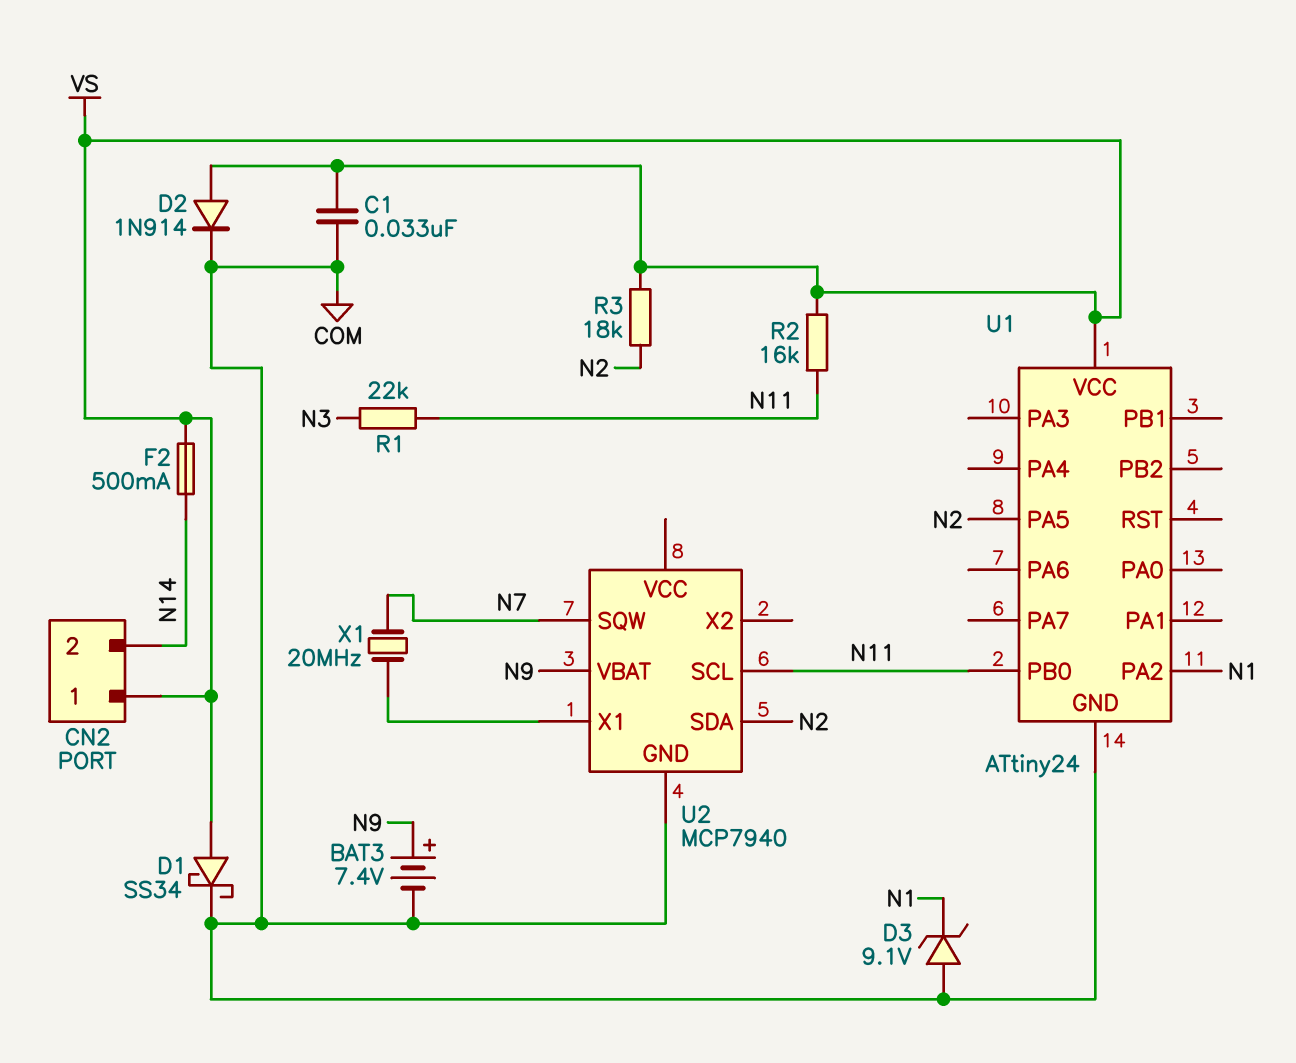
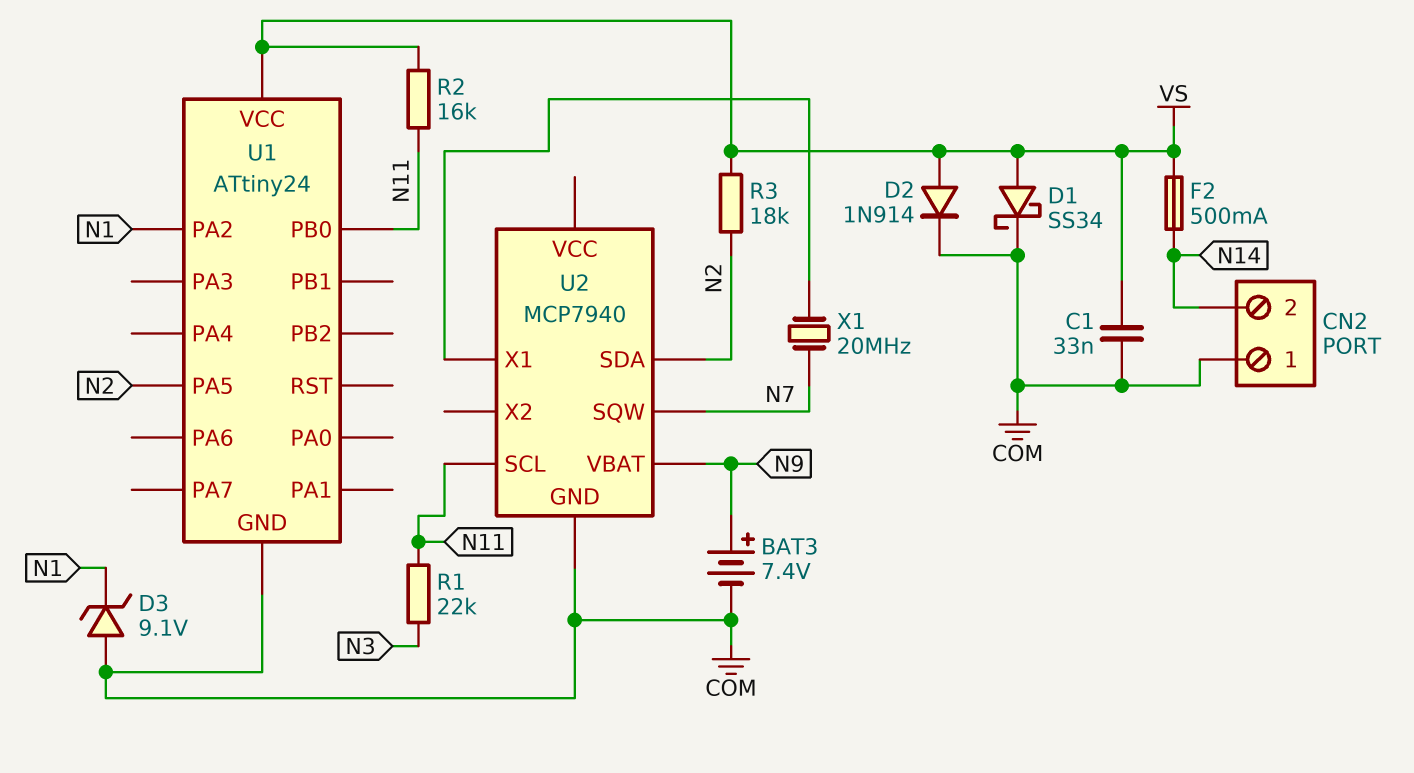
CN2 pin 1: VS -> COM

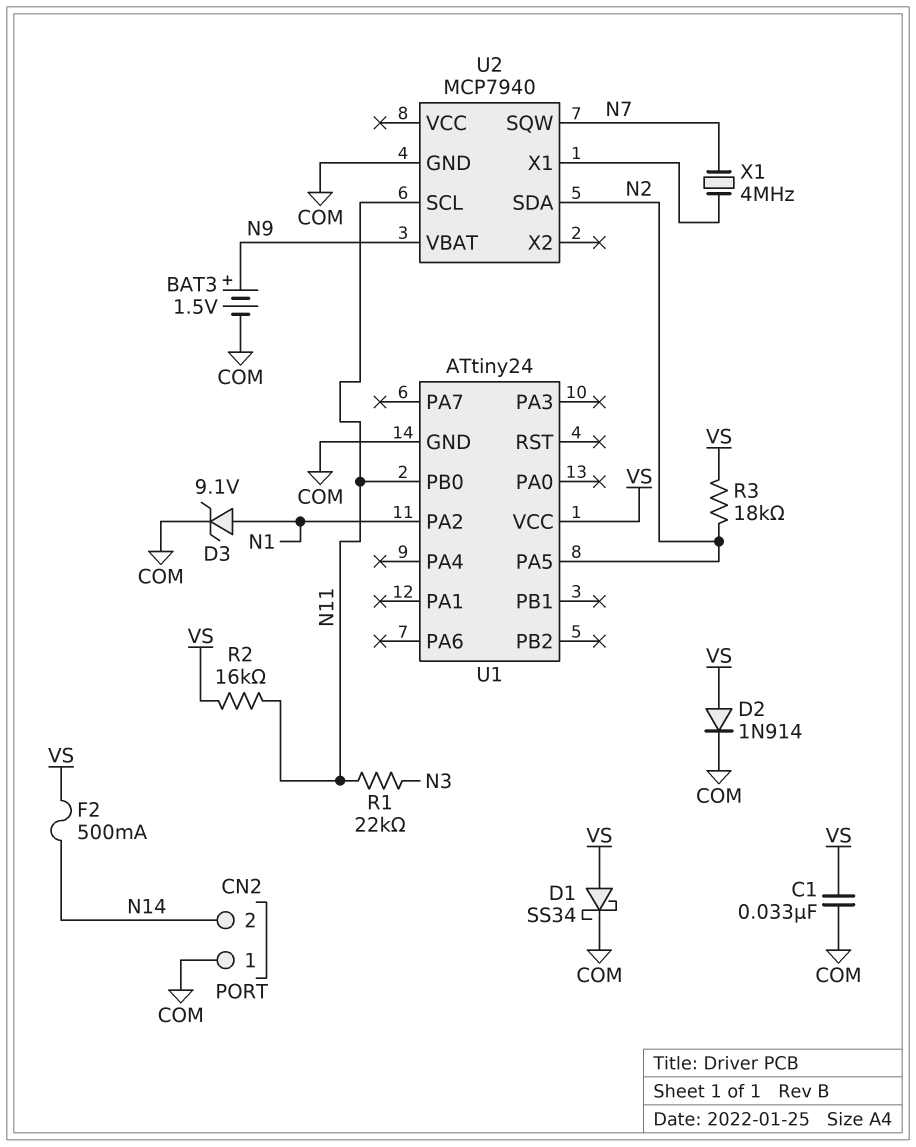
BAT3: 7.4V (plus N9, minus COM) -> 1.5V (plus N9, minus COM)
D3: zener 9.1V (A COM, K N1) -> zener 9.1V (A N1, K COM)
X1: 20MHz (N7, U2/X1) -> 4MHz (N7, U2/X1)

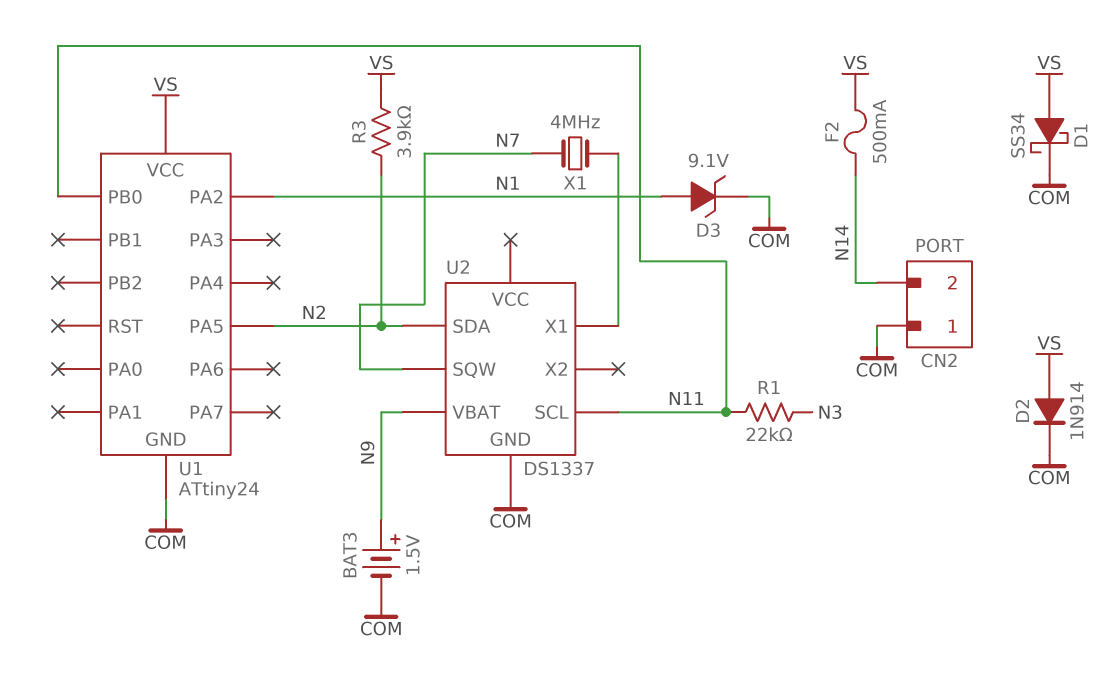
C1: 33nF (COM, VS) -> none
R2: 16k (N11, VS) -> none
R3: 18k (N2, VS) -> 3.9k (N2, VS)
U2: MCP7940 -> DS1337

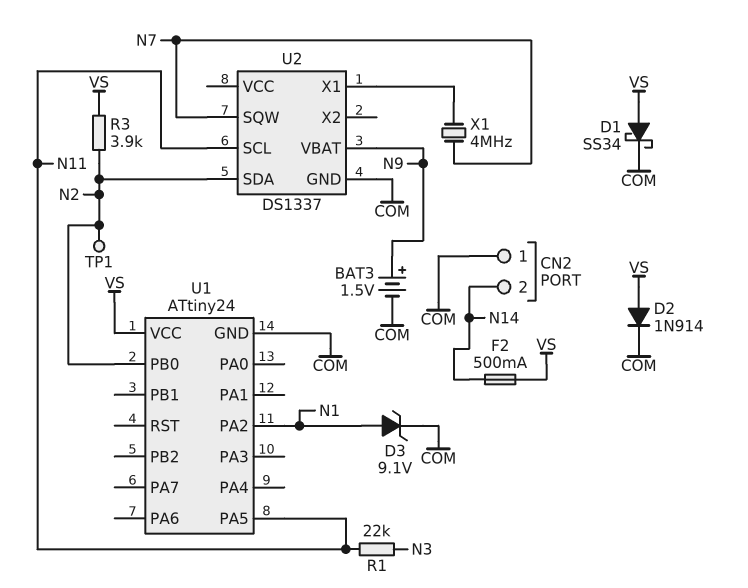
TP1: none -> test point (N2)
U1 pin PA5: N2 -> N11
U1 pin PB0: N11 -> N2

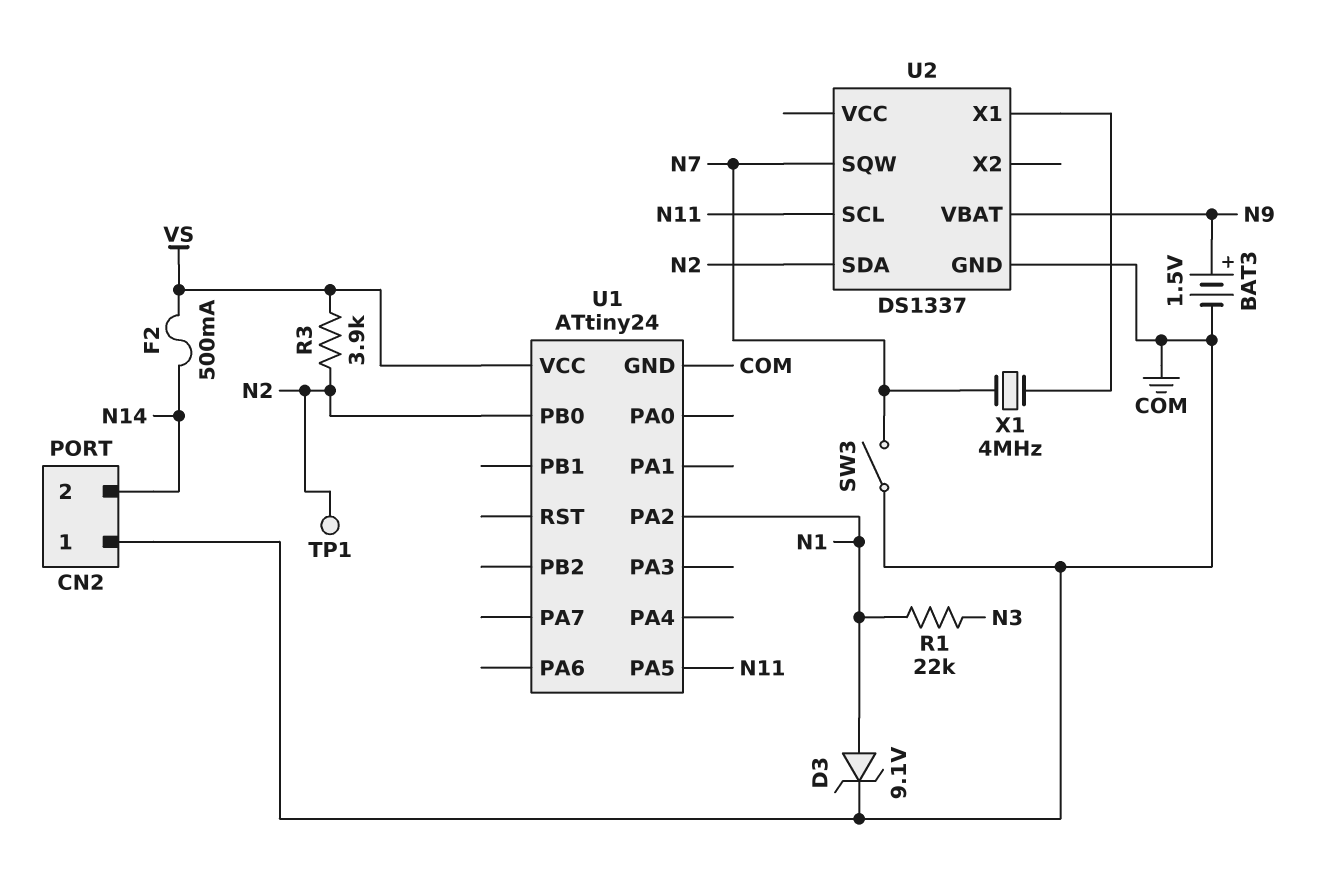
D1: schottky SS34 (A VS, K COM) -> none
D2: diode 1N914 (A VS, K COM) -> none
R1: 22k (N3, N11) -> 22k (N1, N3)
SW3: none -> switch (COM, N7)

